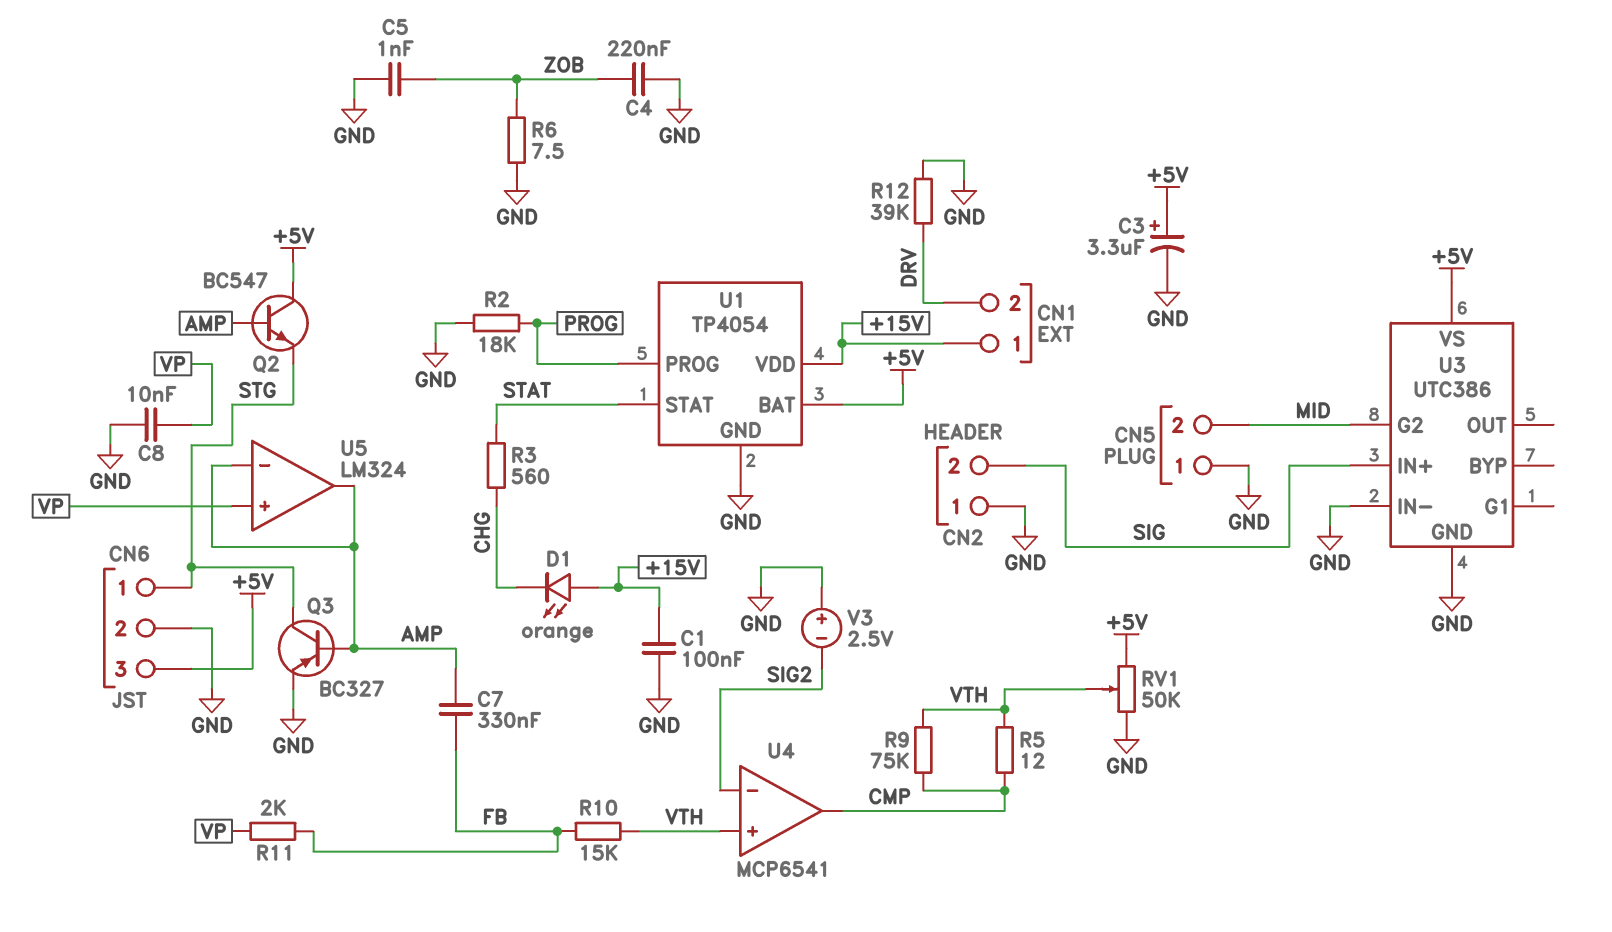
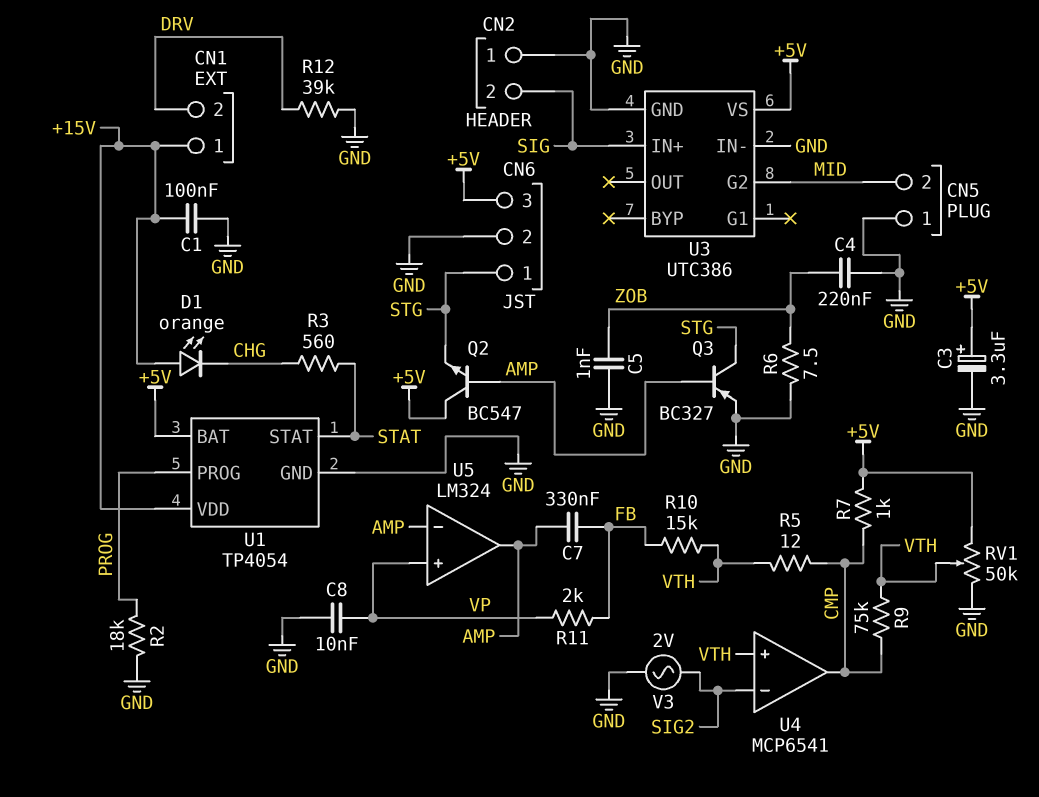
R7: none -> 1k (+5V, CMP)
V3: 2.5V (plus GND, minus SIG2) -> AC 2V (GND, SIG2)

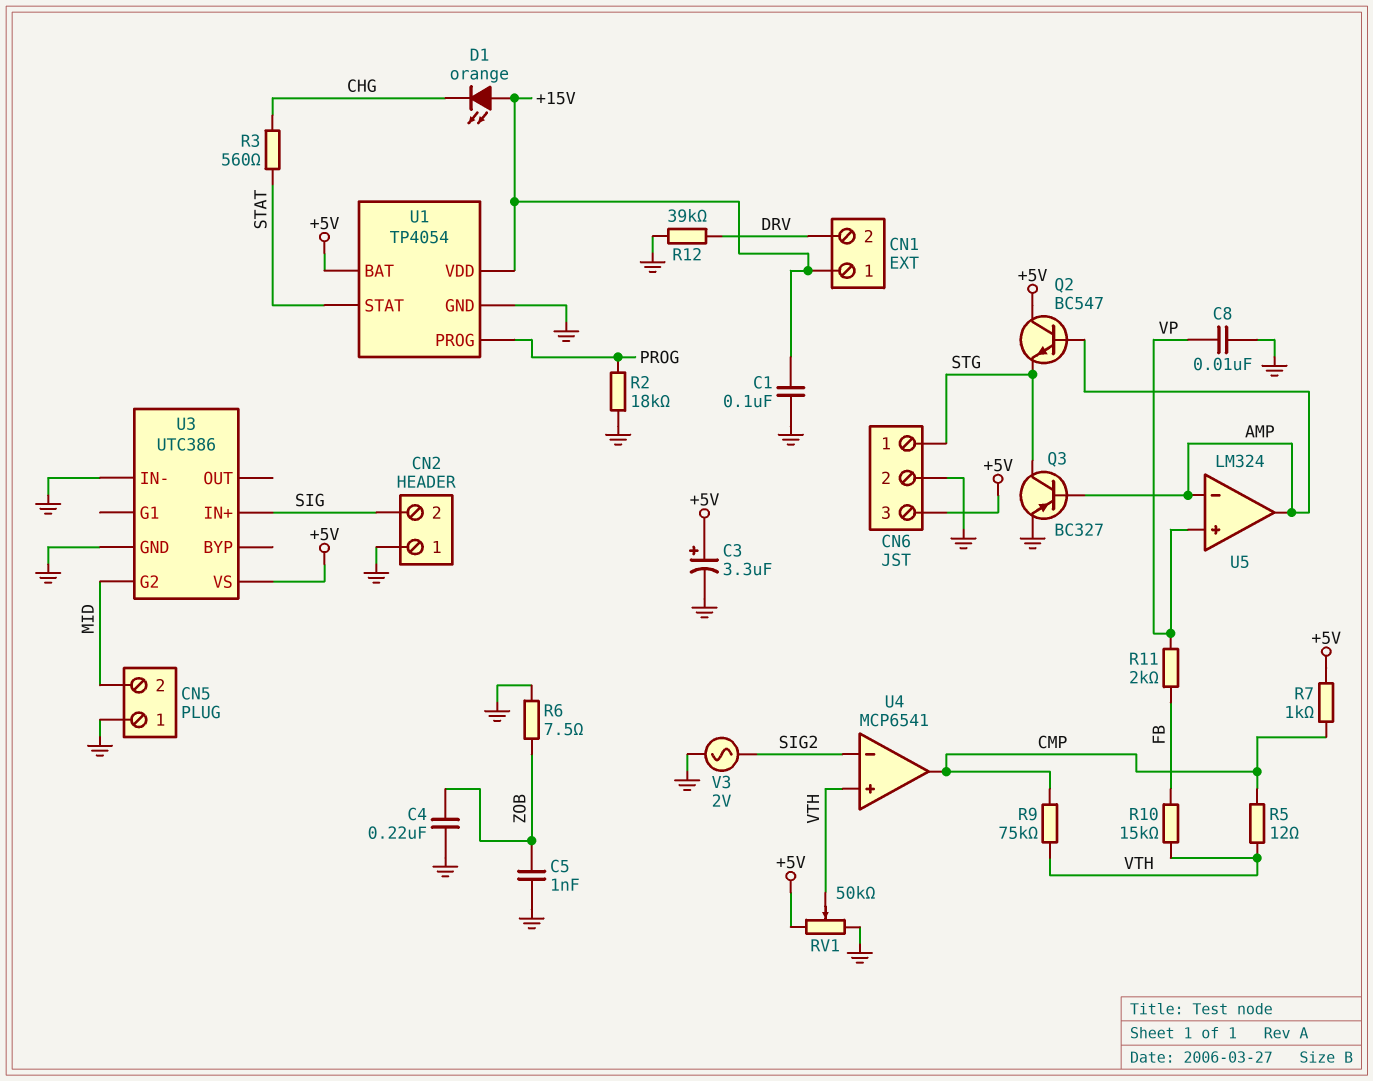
C7: 330nF (AMP, FB) -> none

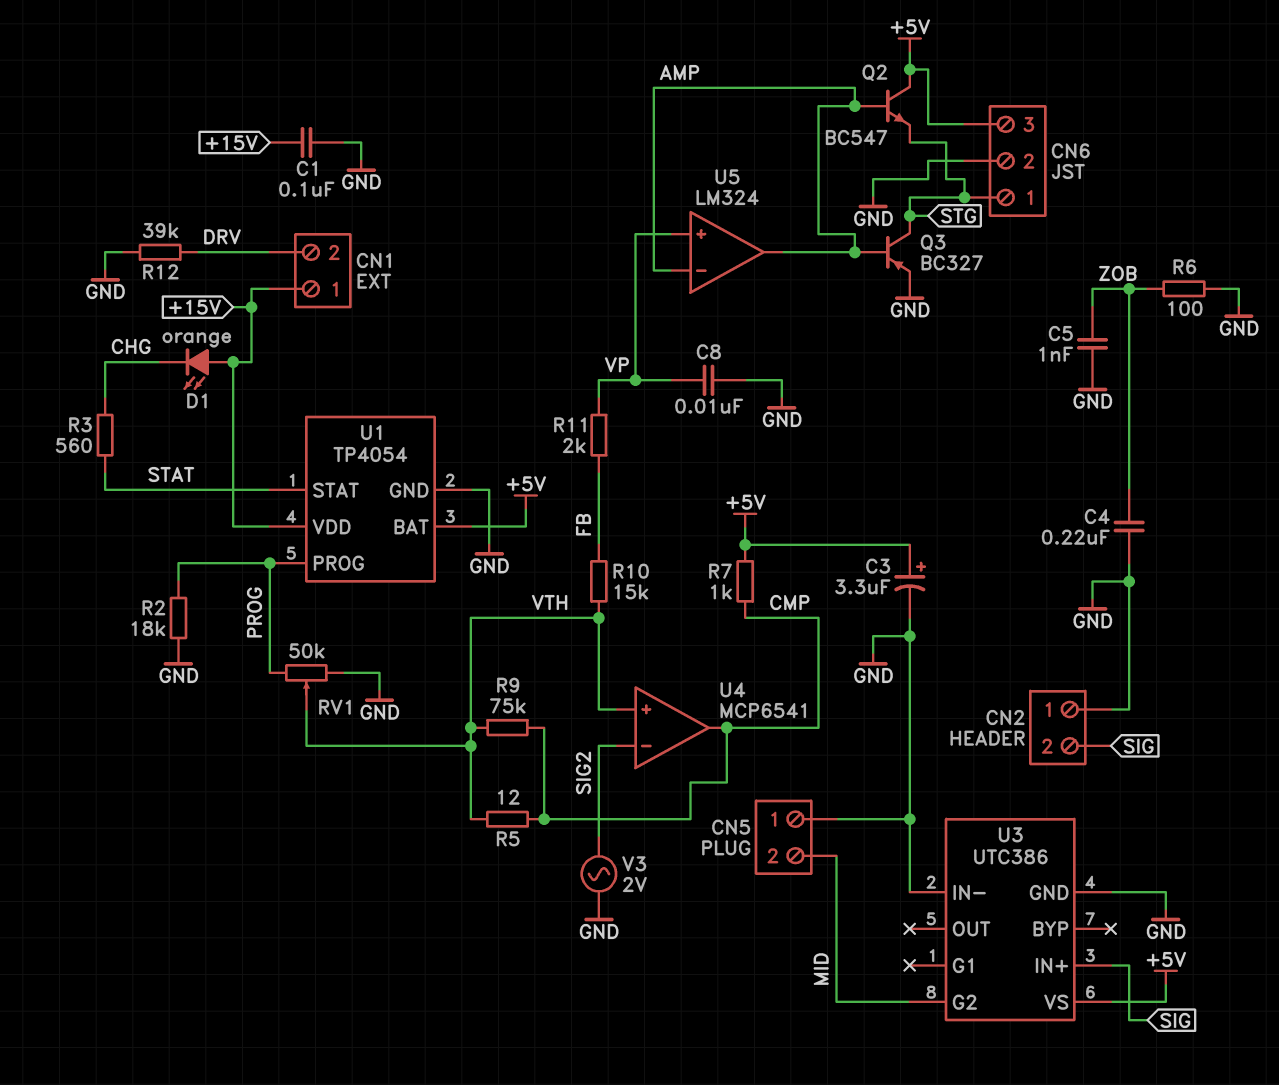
R6: 7.5 (GND, ZOB) -> 100 (GND, ZOB)
RV1: 50k (+5V, GND, wiper VTH) -> 50k (GND, PROG, wiper VTH)

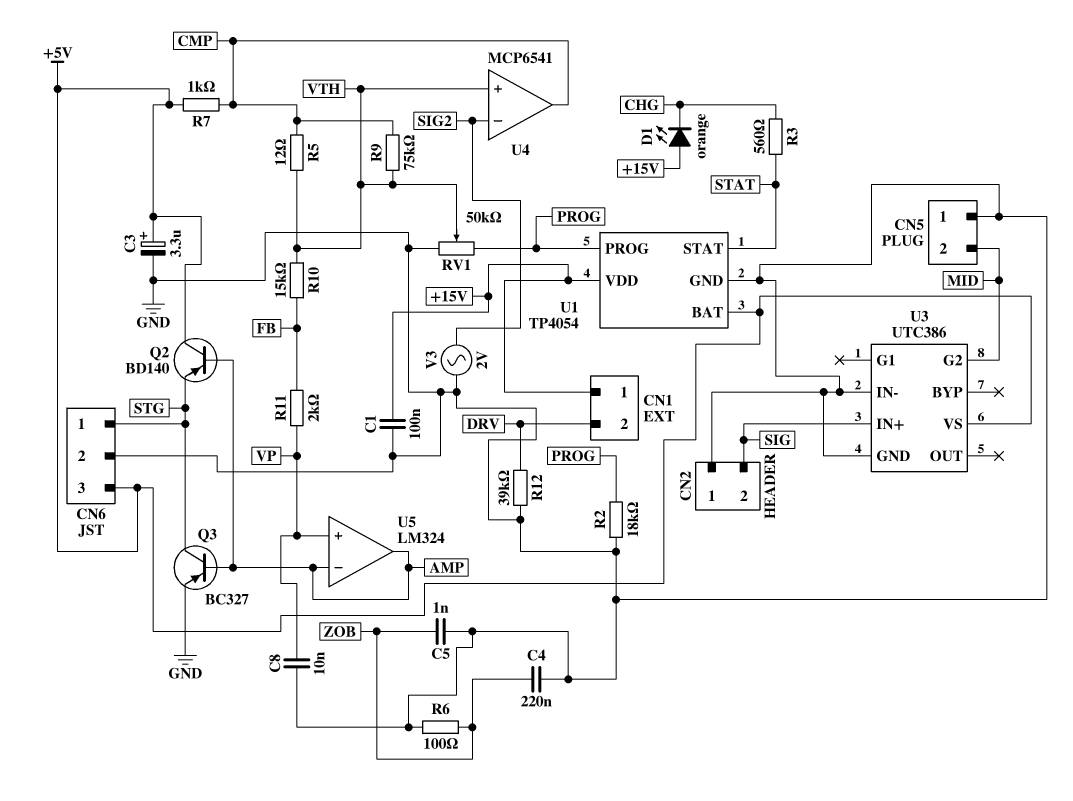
Q2: NPN BC547 (B AMP, C +5V, E STG) -> PNP BD140 (B AMP, C +5V, E STG)

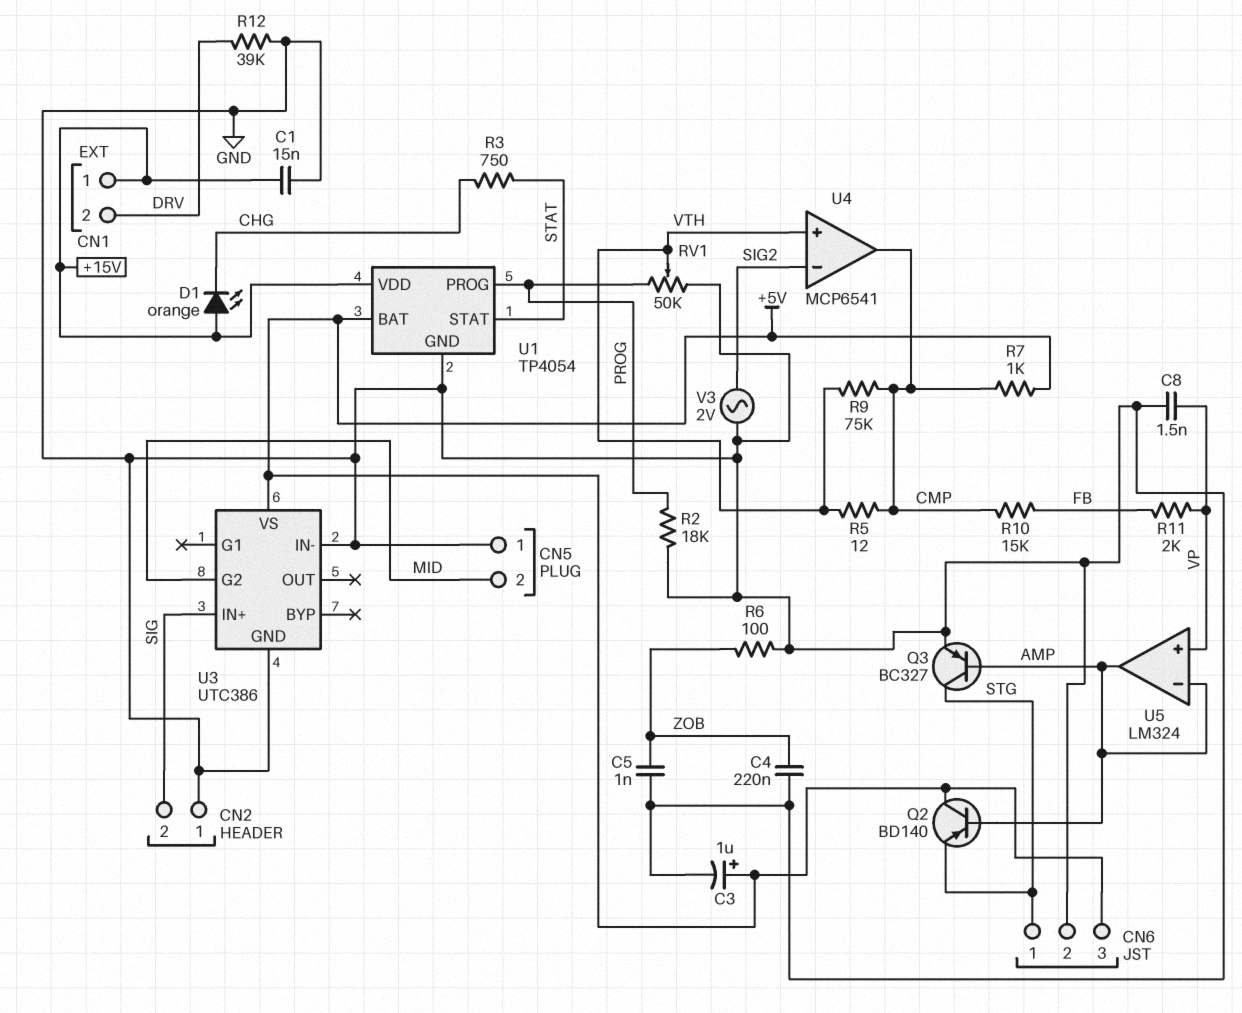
C1: 100nF (+15V, GND) -> 15nF (+15V, GND)
C3: 3.3uF (plus +5V, minus GND) -> 1uF (plus +5V, minus GND)
C8: 10nF (GND, VP) -> 1.5nF (GND, VP)
R3: 560 (CHG, STAT) -> 750 (CHG, STAT)
R10: 15k (FB, VTH) -> 15k (CMP, FB)

